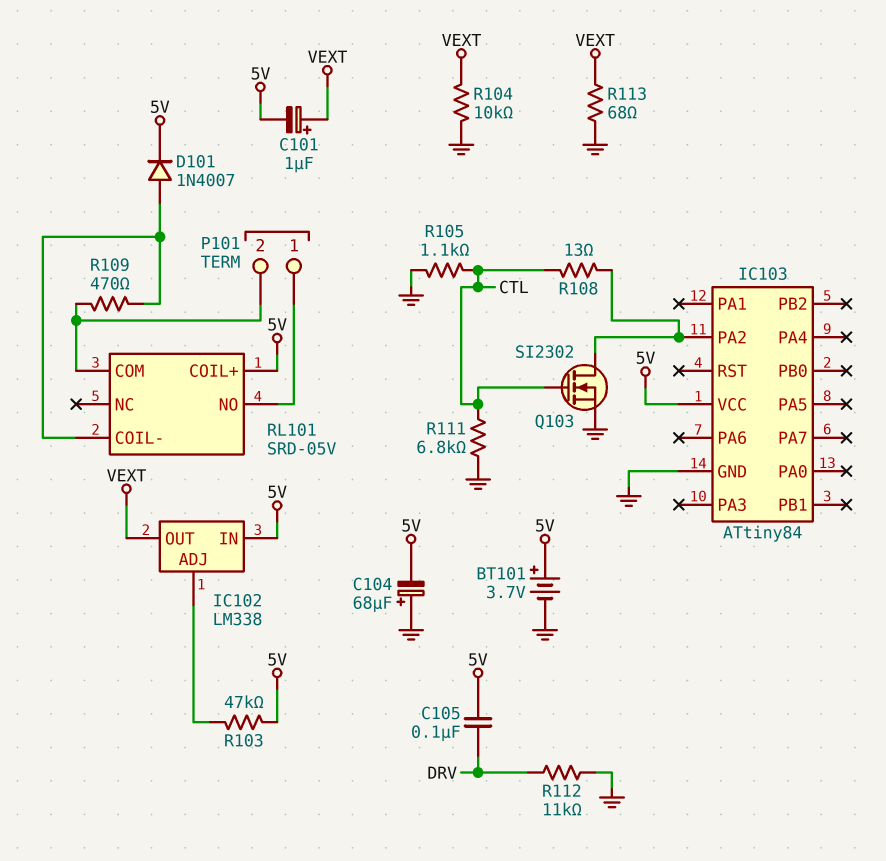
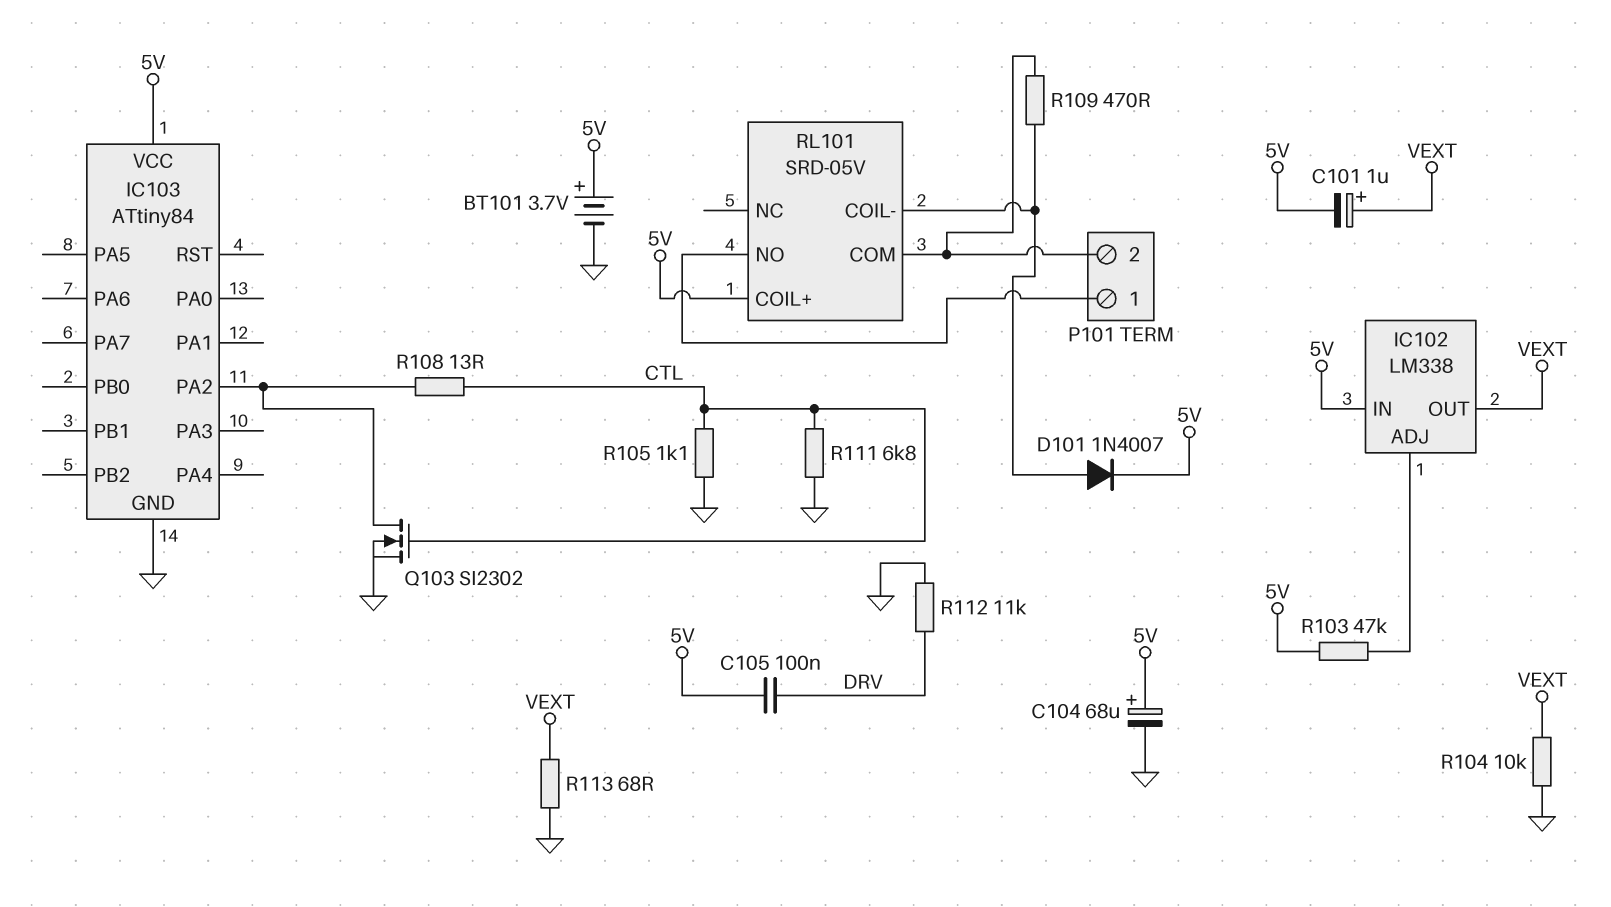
C104: 68uF (plus GND, minus 5V) -> 68uF (plus 5V, minus GND)

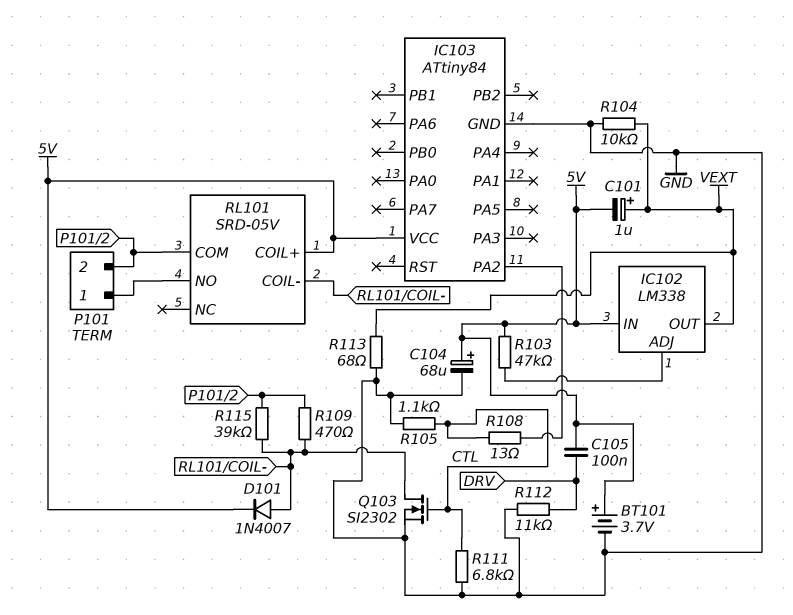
Q103: NMOS SI2302 (G CTL, D IC103/PA2, S GND) -> NMOS SI2302 (G CTL, D RL101/COIL-, S GND)
R115: none -> 39k (P101/2, RL101/COIL-)

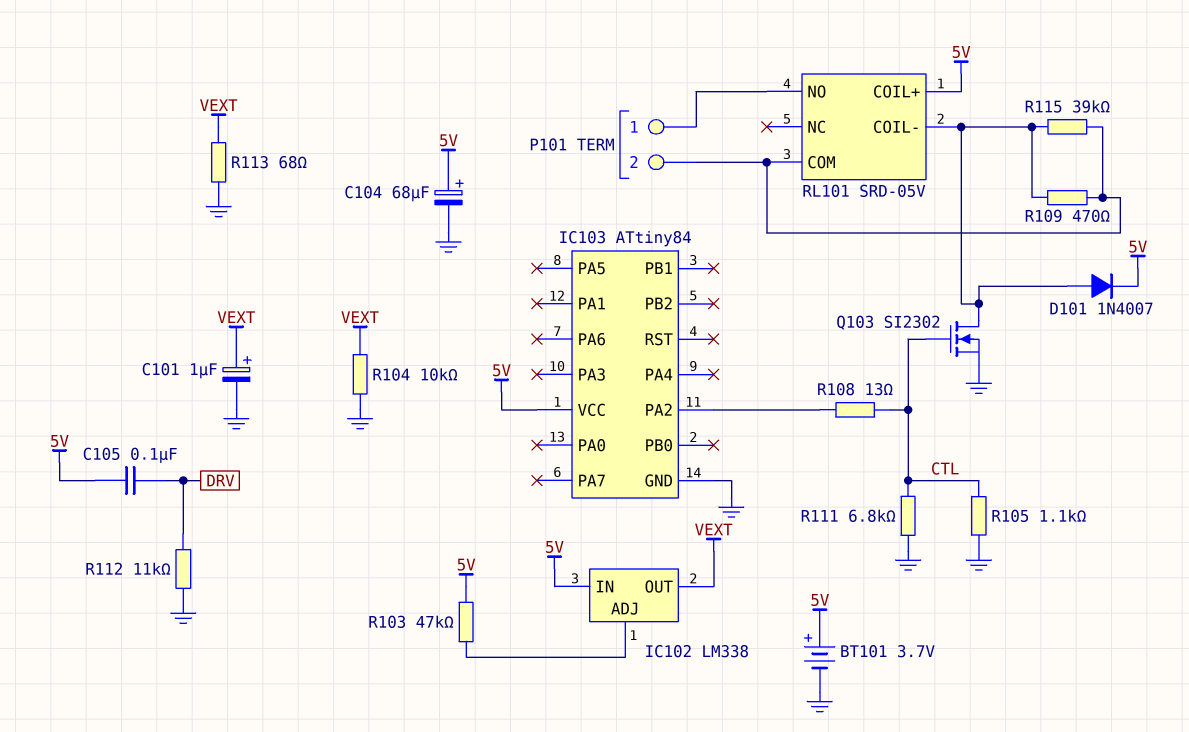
C101: 1uF (plus VEXT, minus 5V) -> 1uF (plus VEXT, minus GND)

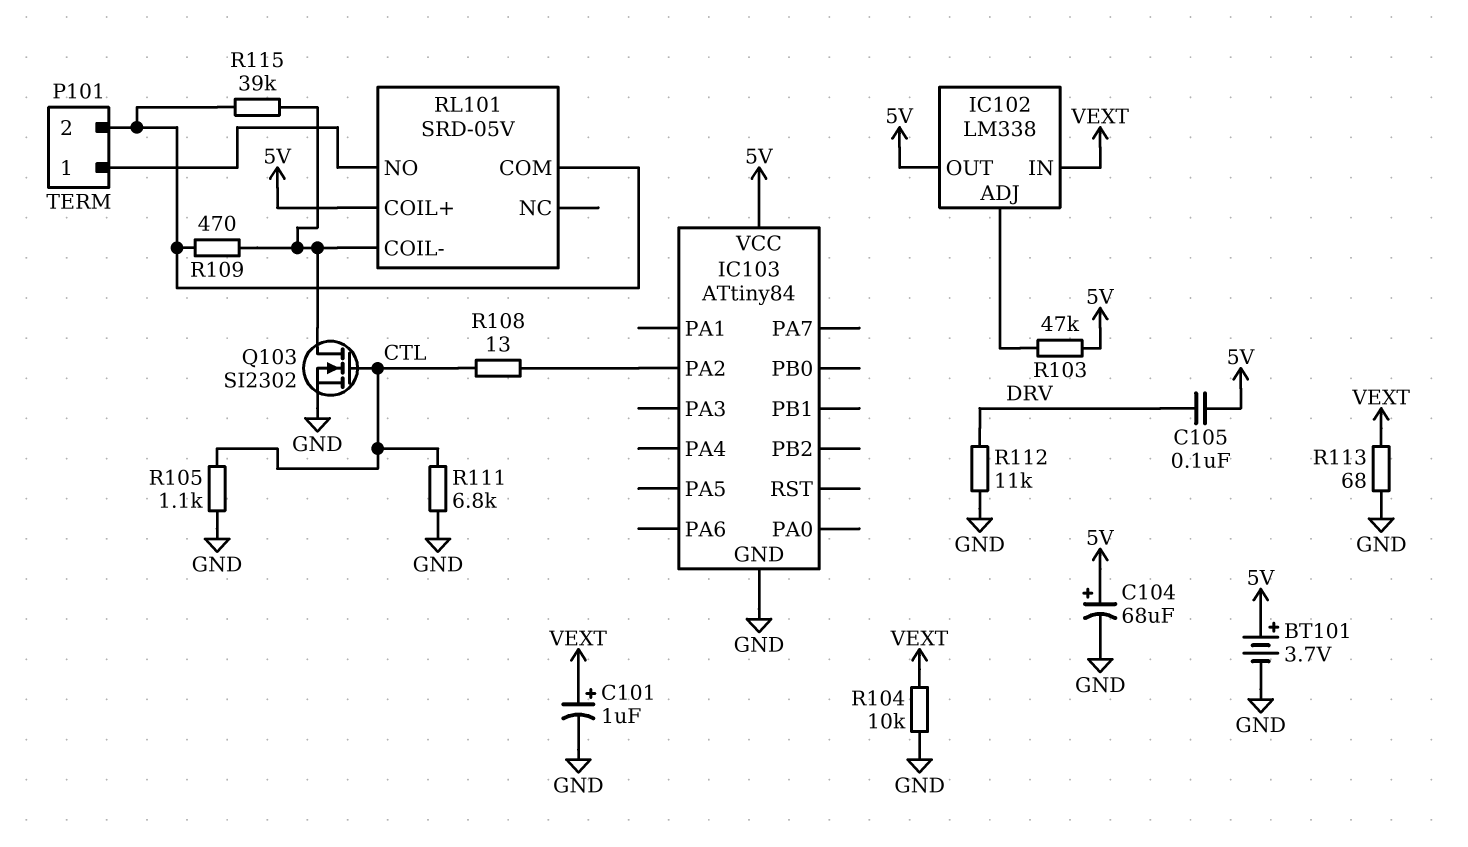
D101: diode 1N4007 (A RL101/COIL-, K 5V) -> none
IC102 pin IN: 5V -> VEXT
IC102 pin OUT: VEXT -> 5V

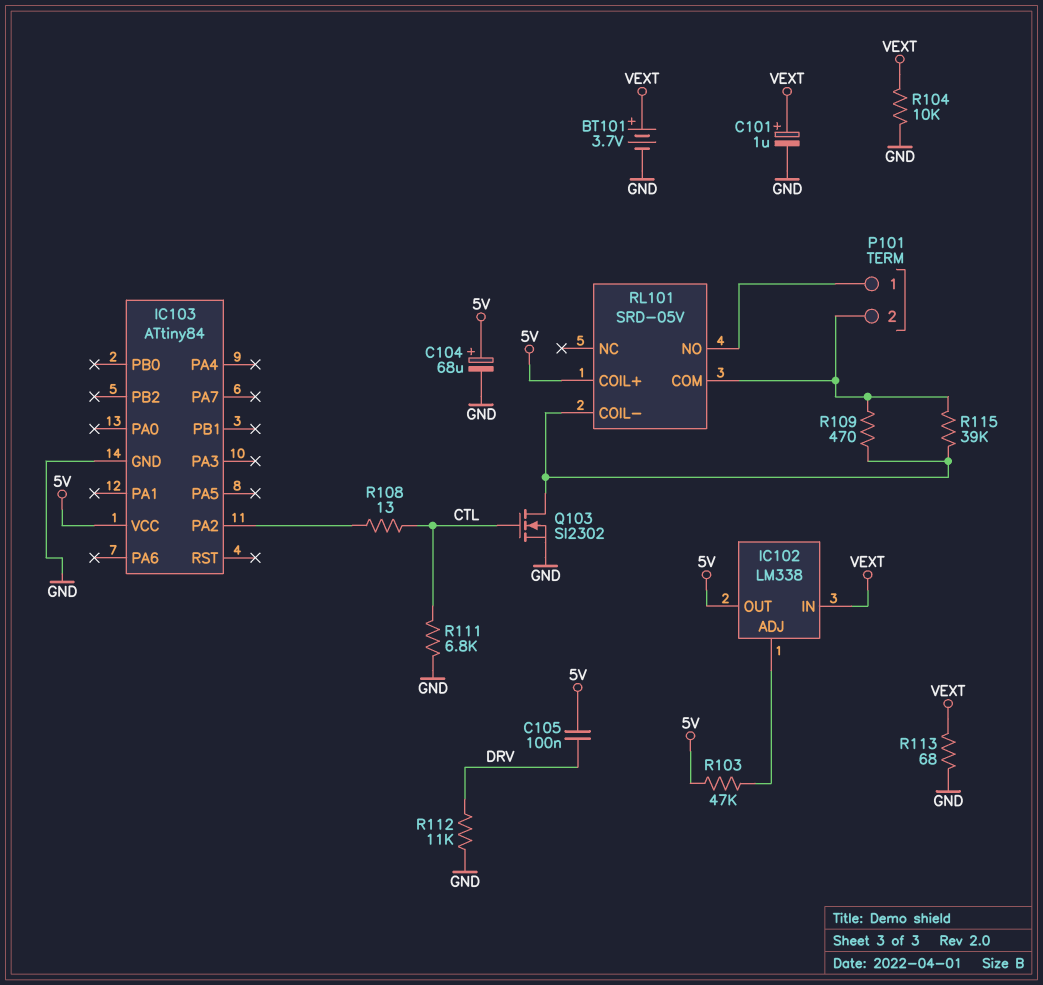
BT101: 3.7V (plus 5V, minus GND) -> 3.7V (plus VEXT, minus GND)
R105: 1.1k (CTL, GND) -> none

